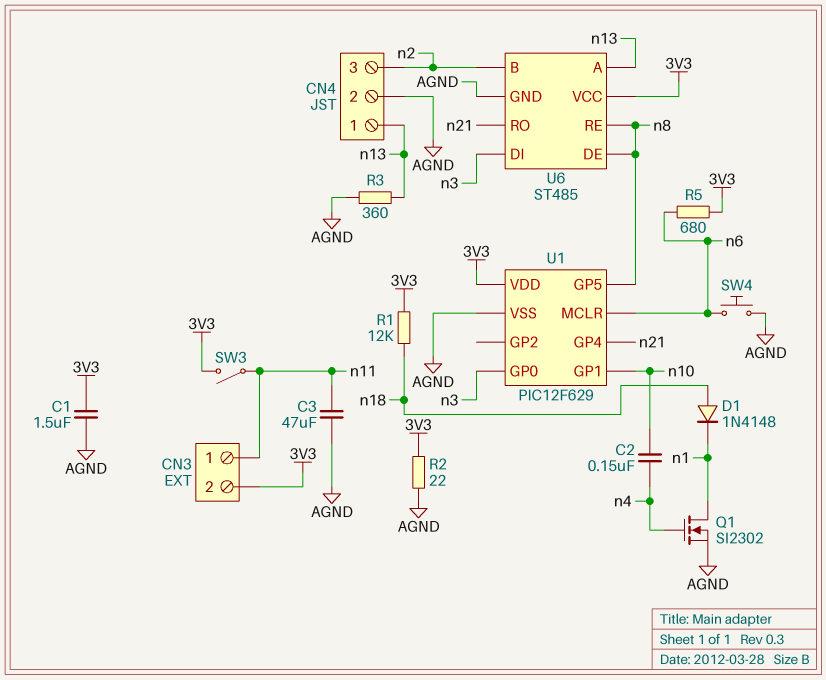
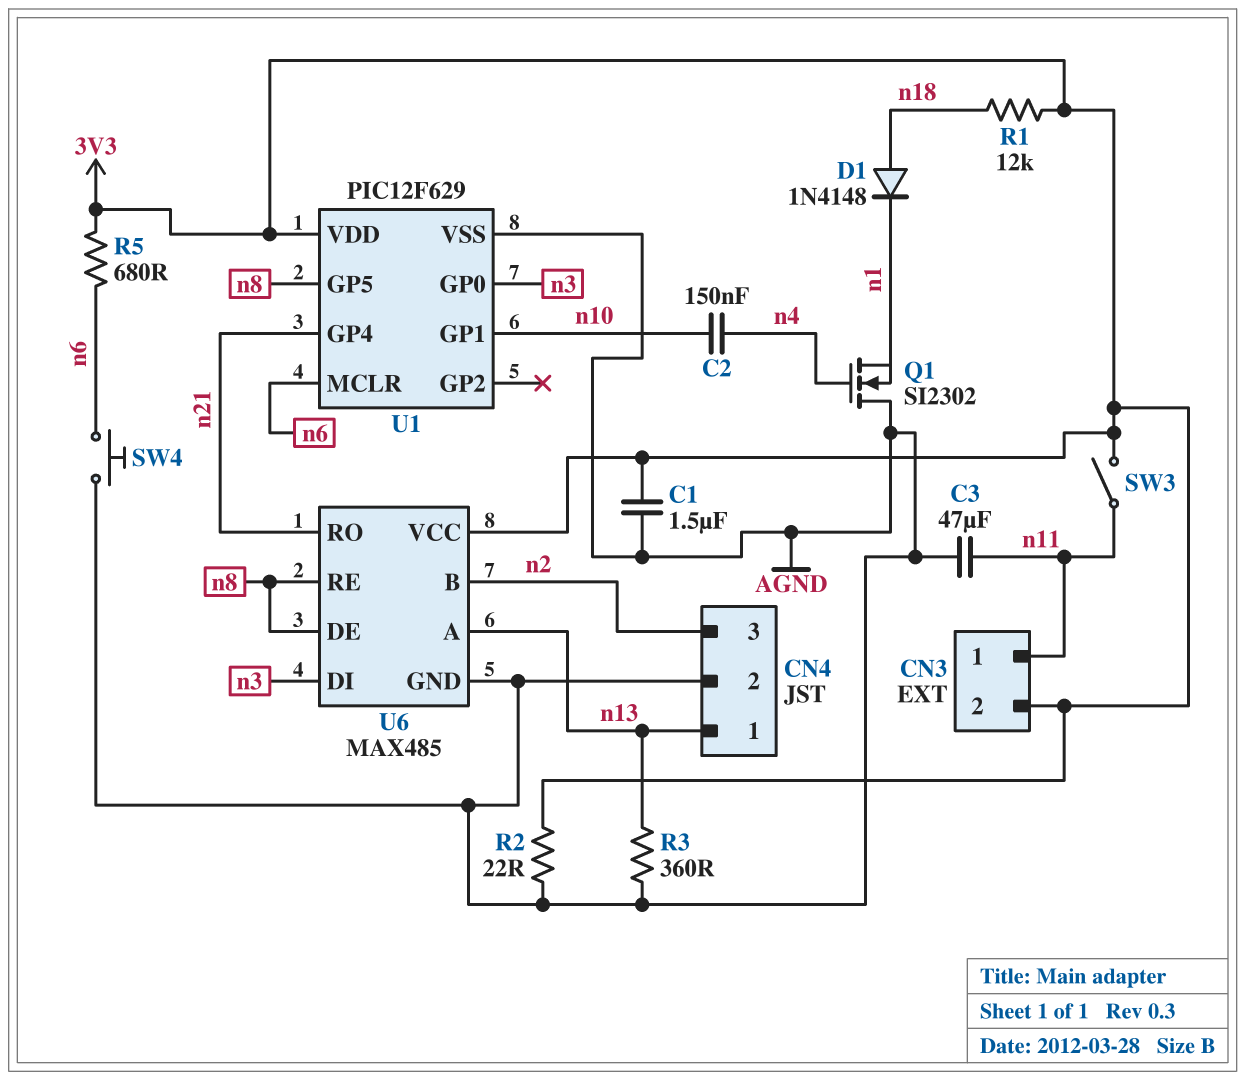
Q1: NMOS SI2302 (G n4, D n1, S AGND) -> NMOS SI2302 (G n4, D AGND, S n1)
U6: ST485 -> MAX485

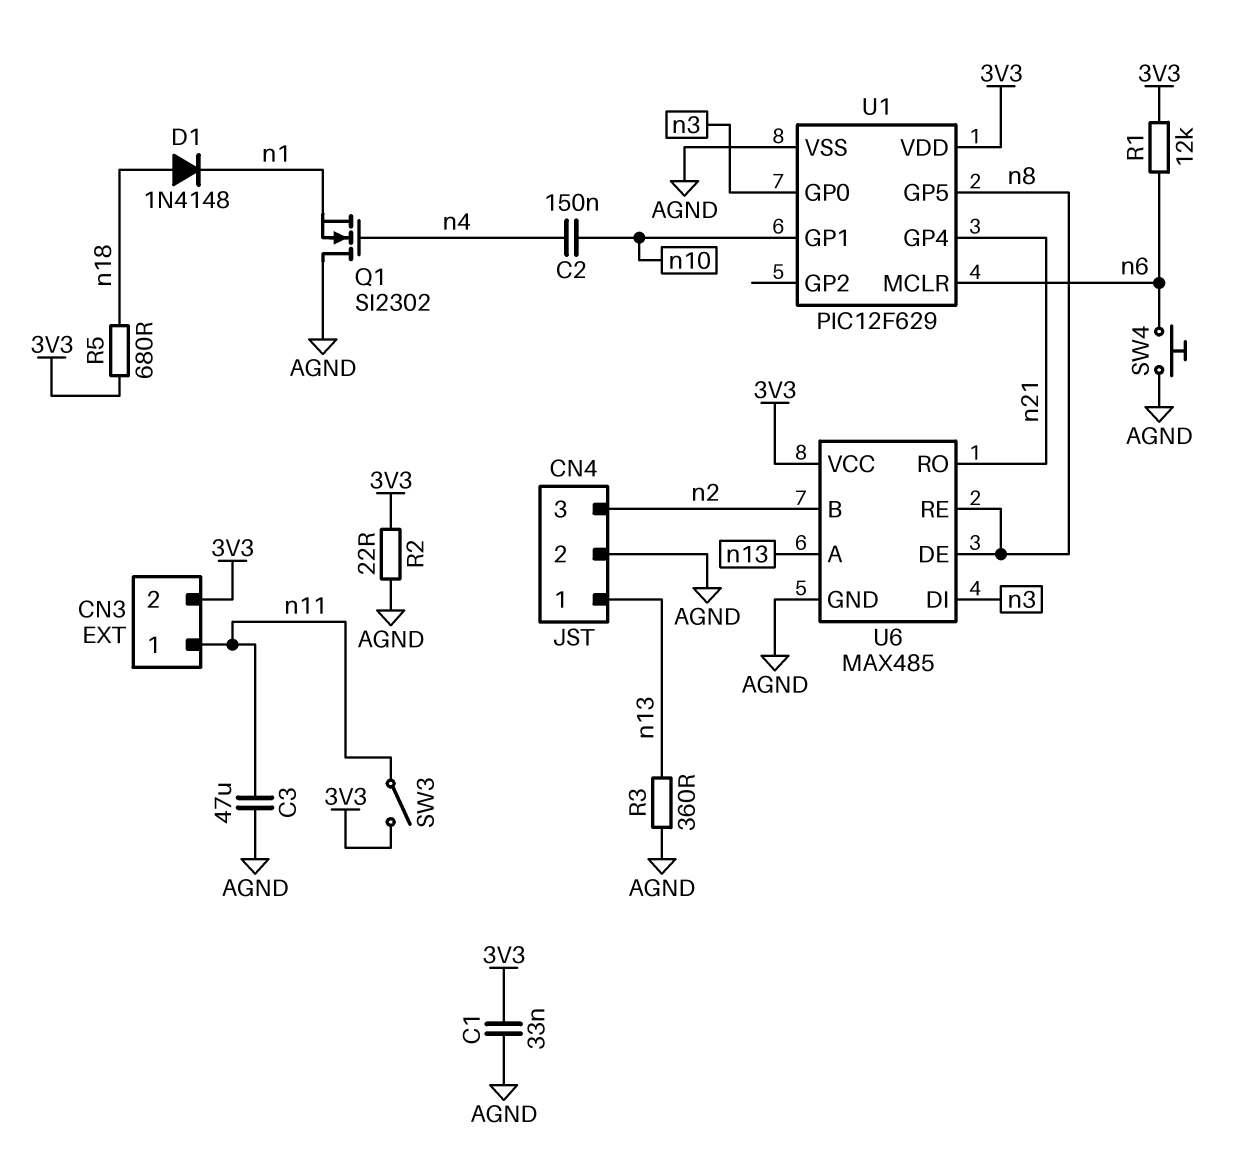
C1: 1.5uF (3V3, AGND) -> 33nF (3V3, AGND)
R1: 12k (3V3, n18) -> 12k (3V3, n6)
R5: 680 (3V3, n6) -> 680 (3V3, n18)

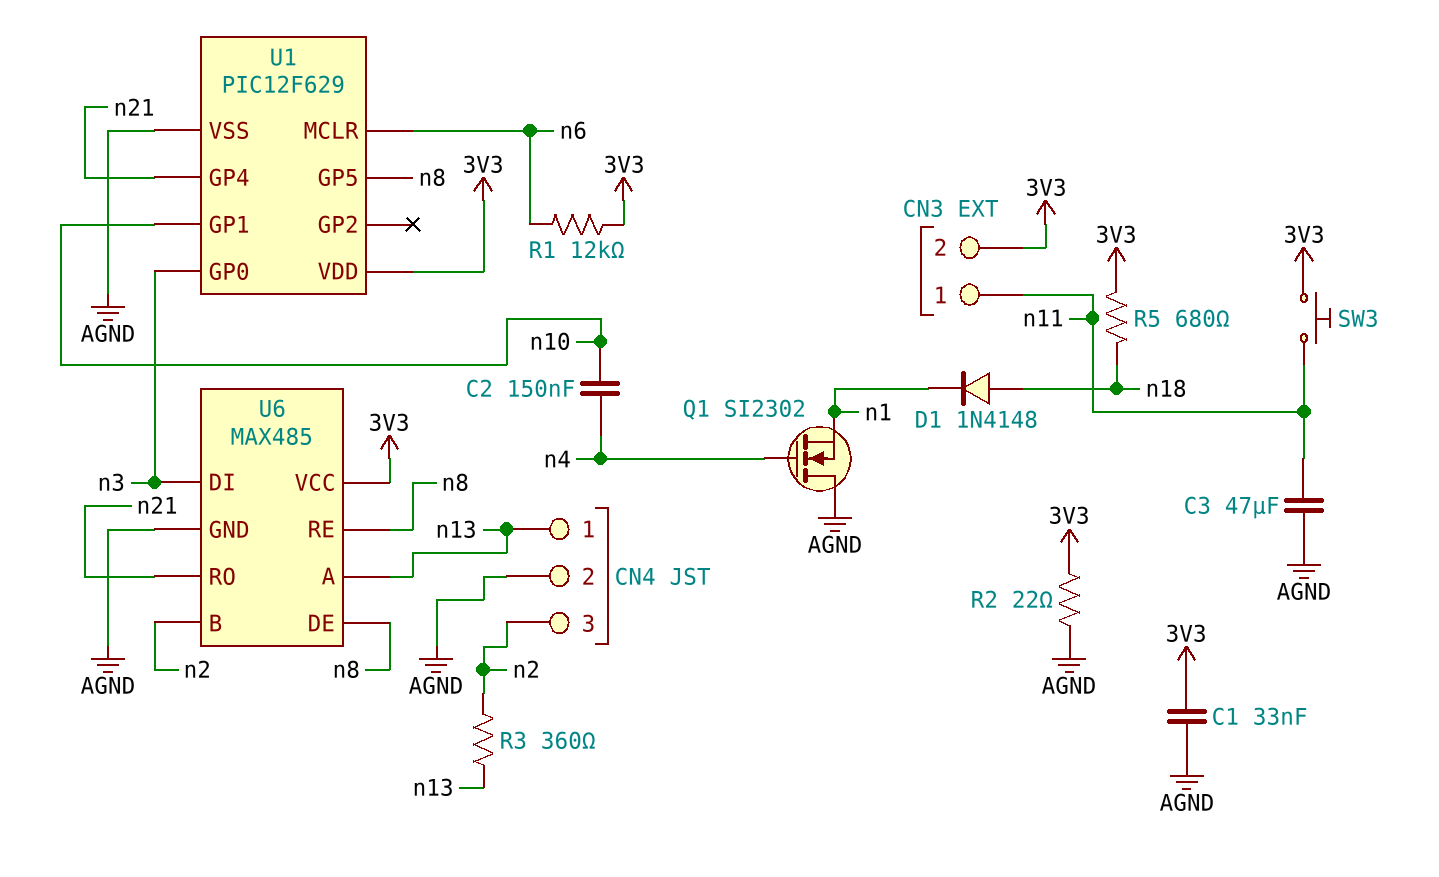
R3: 360 (AGND, n13) -> 360 (n2, n13)
SW3: switch (3V3, n11) -> button (3V3, n11)
SW4: button (AGND, n6) -> none

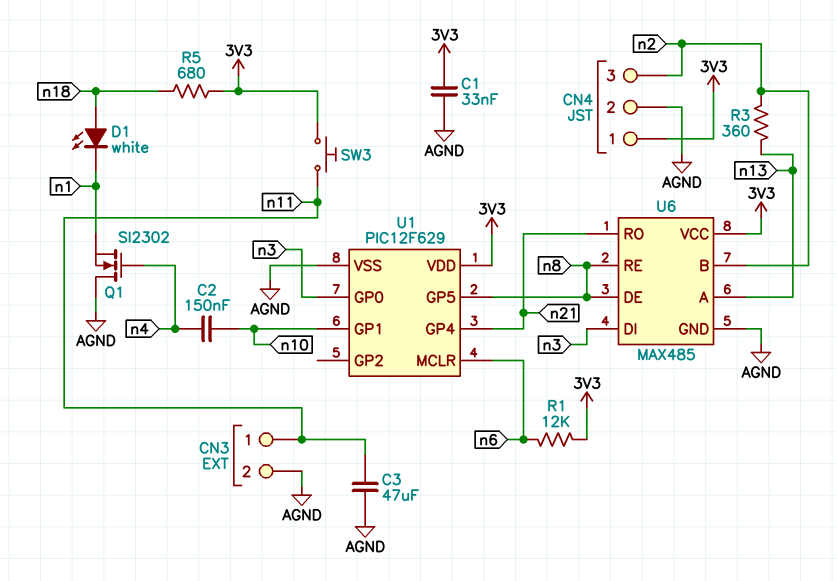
CN3 pin 2: 3V3 -> AGND
CN4 pin 1: n13 -> 3V3
D1: diode 1N4148 (A n18, K n1) -> LED white (A n18, K n1)
R2: 22 (3V3, AGND) -> none

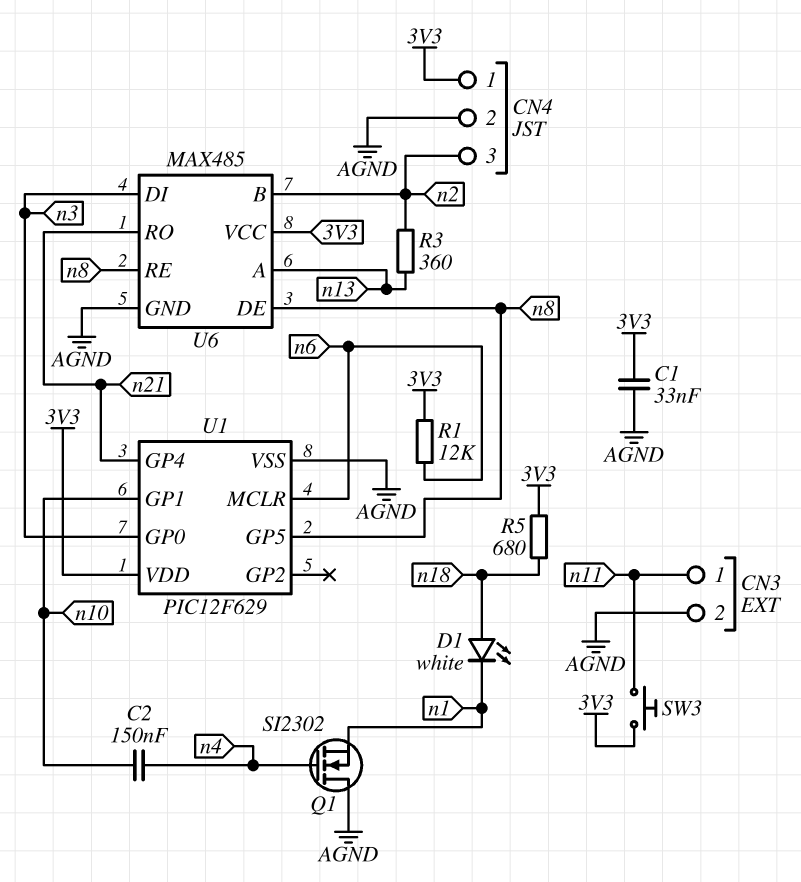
C3: 47uF (AGND, n11) -> none

